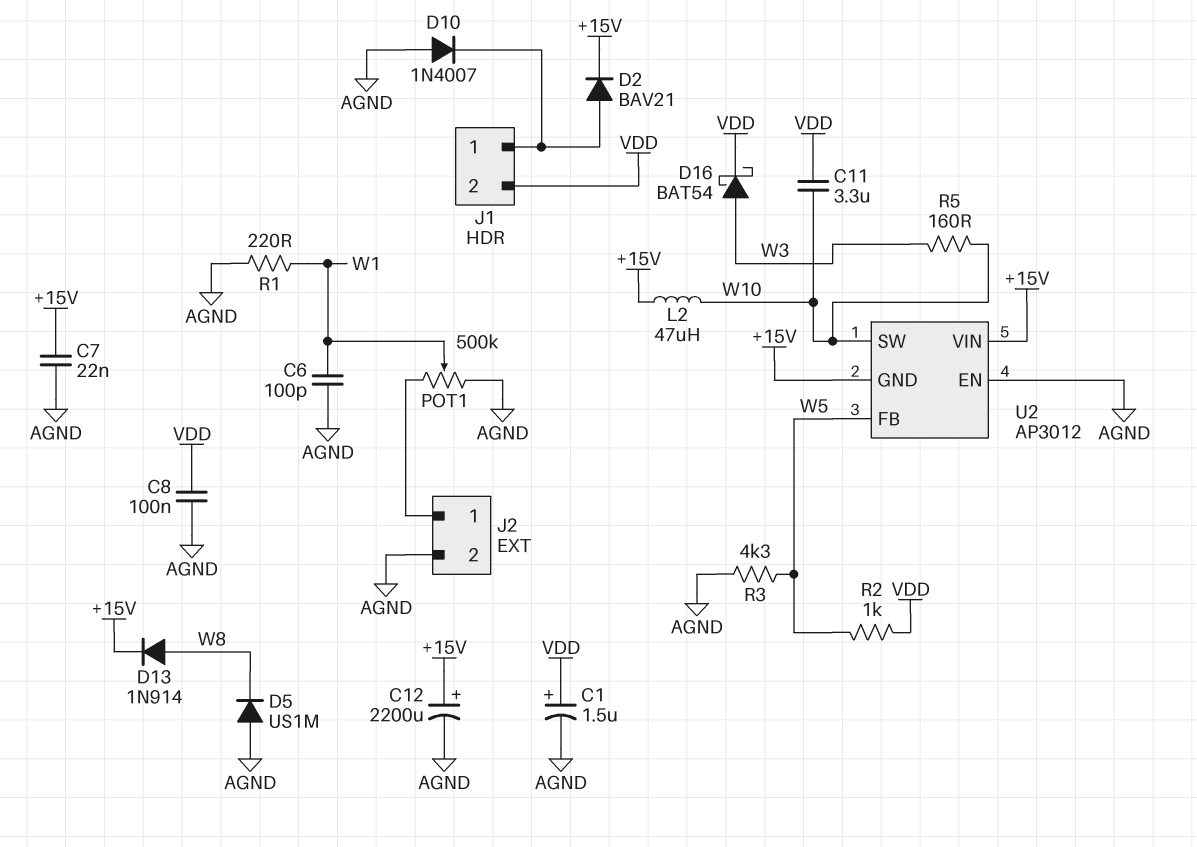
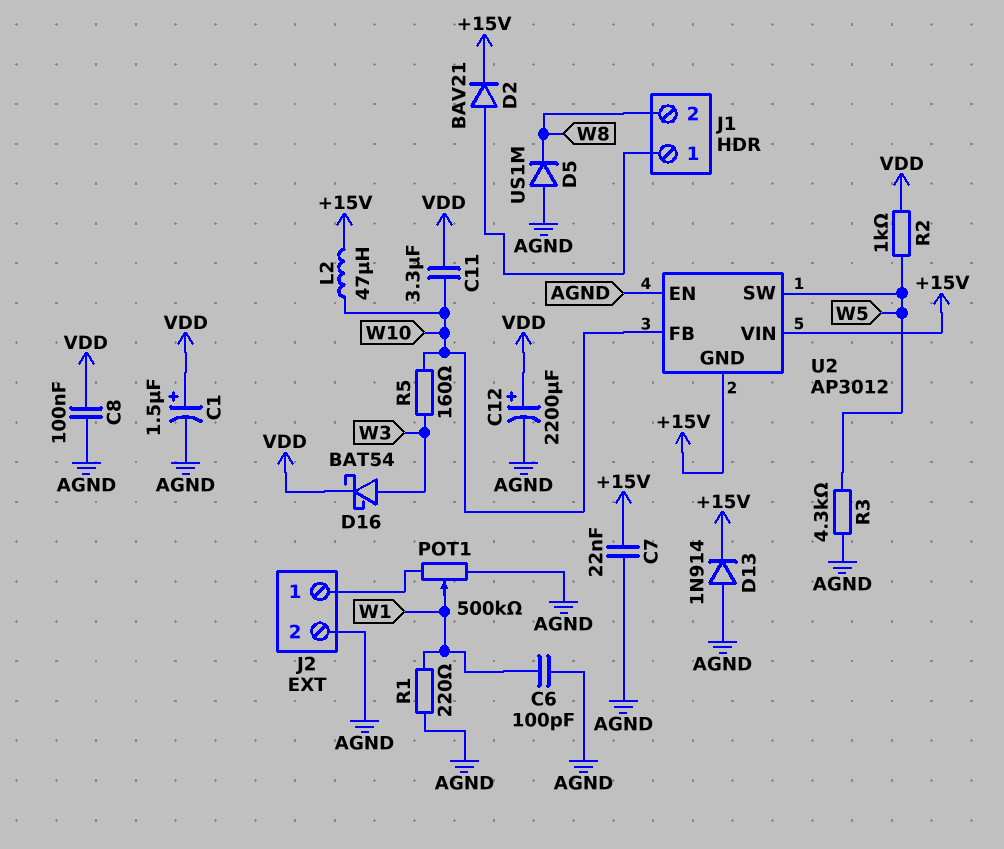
C12: 2200uF (plus +15V, minus AGND) -> 2200uF (plus VDD, minus AGND)
D10: diode 1N4007 (A AGND, K J1/1) -> none
D13: diode 1N914 (A W8, K +15V) -> diode 1N914 (A AGND, K +15V)
J1 pin 2: VDD -> W8
U2 pin FB: W5 -> W10
U2 pin SW: W10 -> W5

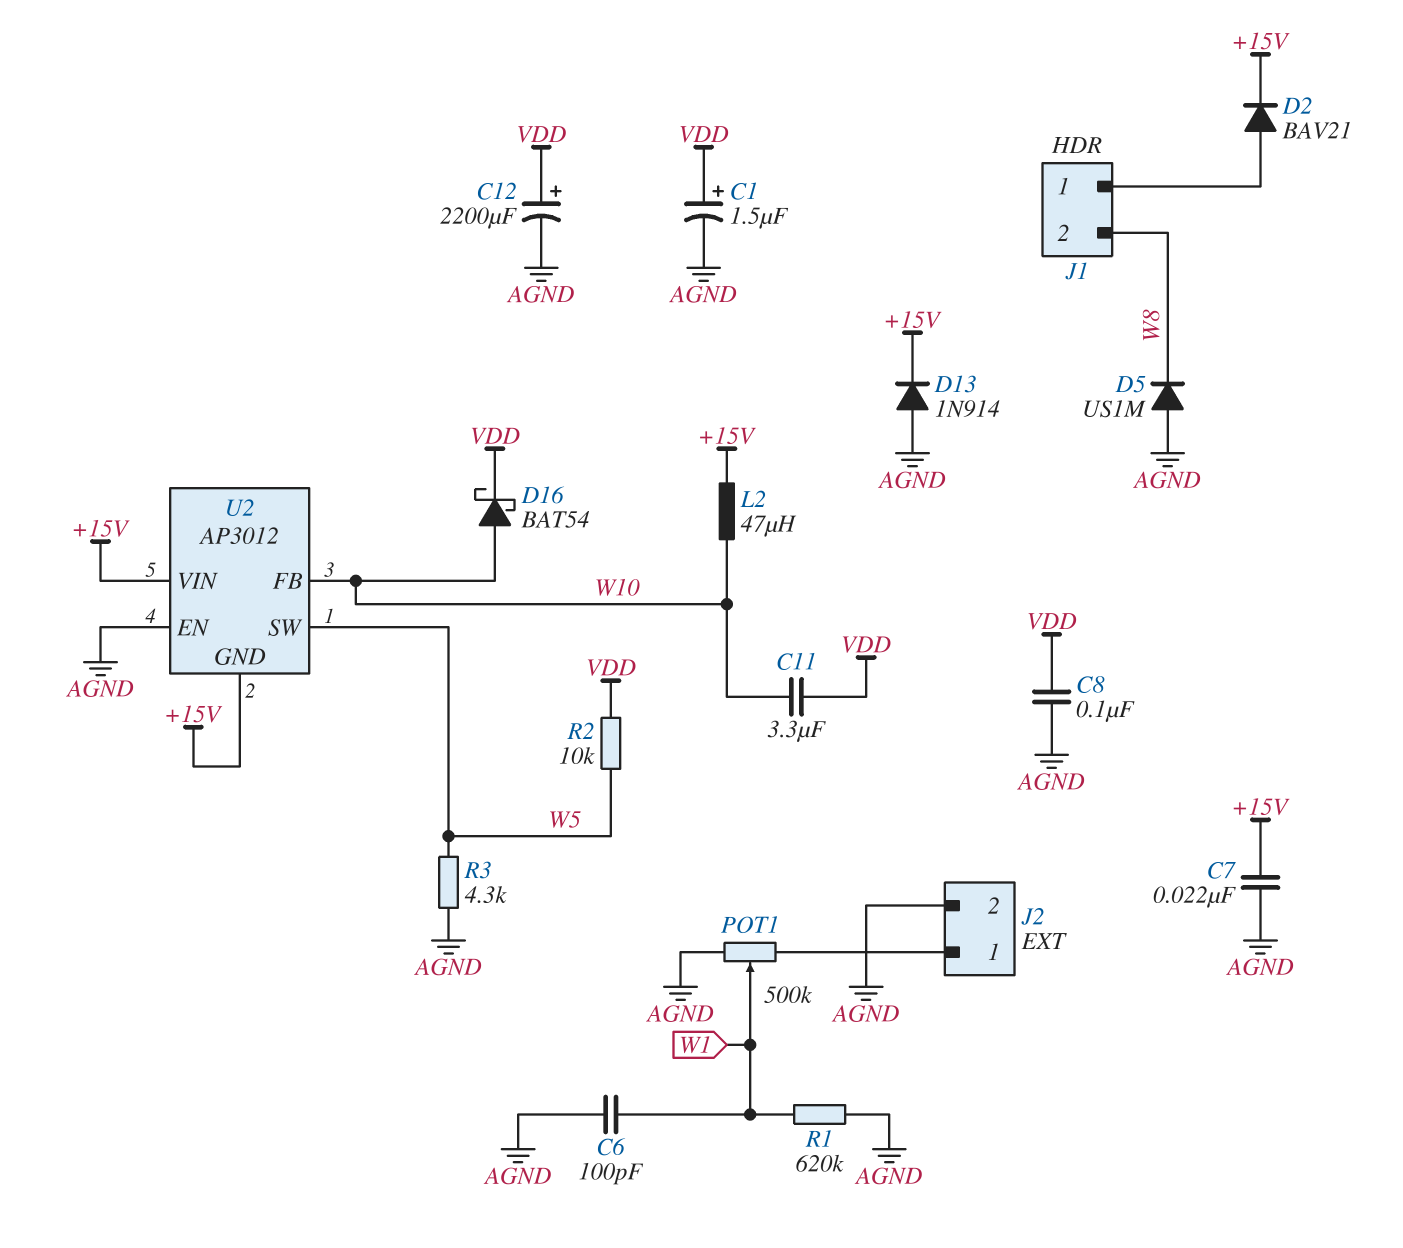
D16: schottky BAT54 (A W3, K VDD) -> schottky BAT54 (A W10, K VDD)
R1: 220 (AGND, W1) -> 620k (AGND, W1)
R2: 1k (VDD, W5) -> 10k (VDD, W5)
R5: 160 (W3, W10) -> none

